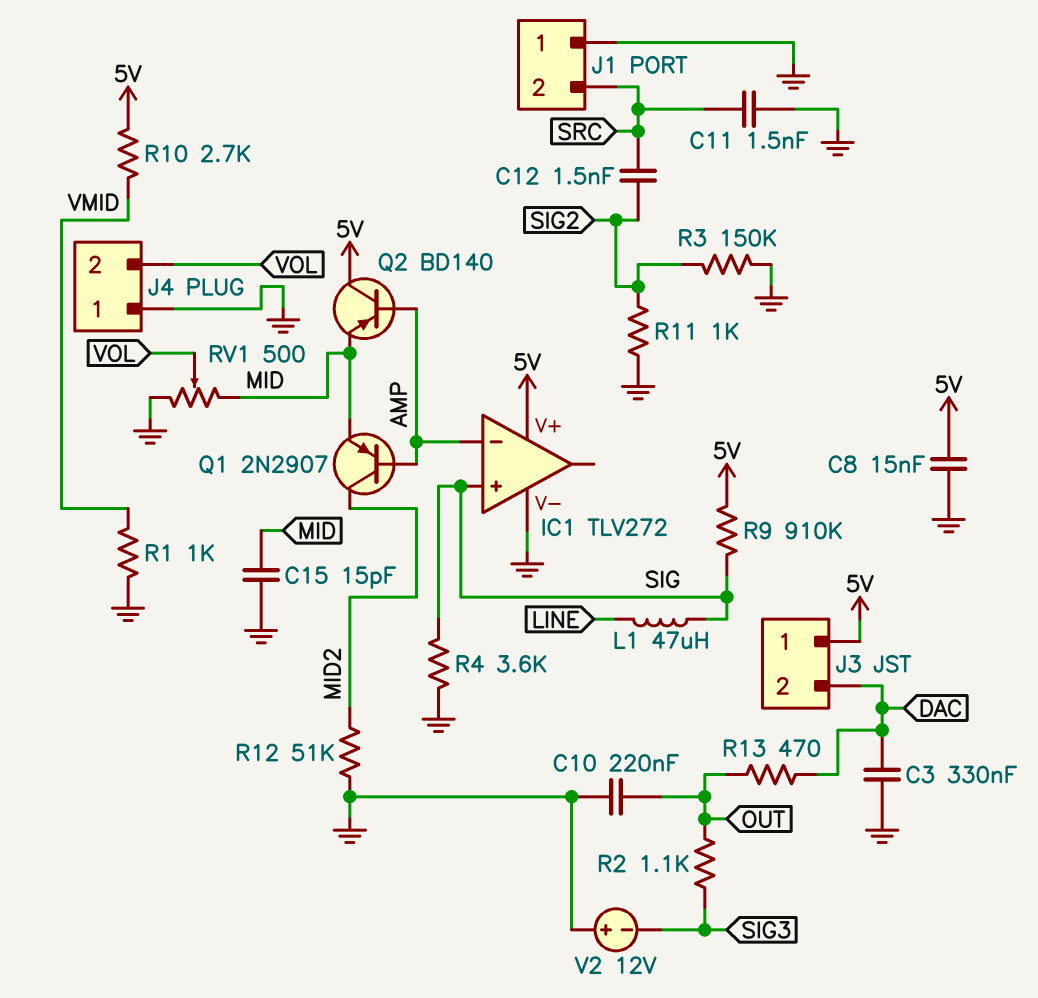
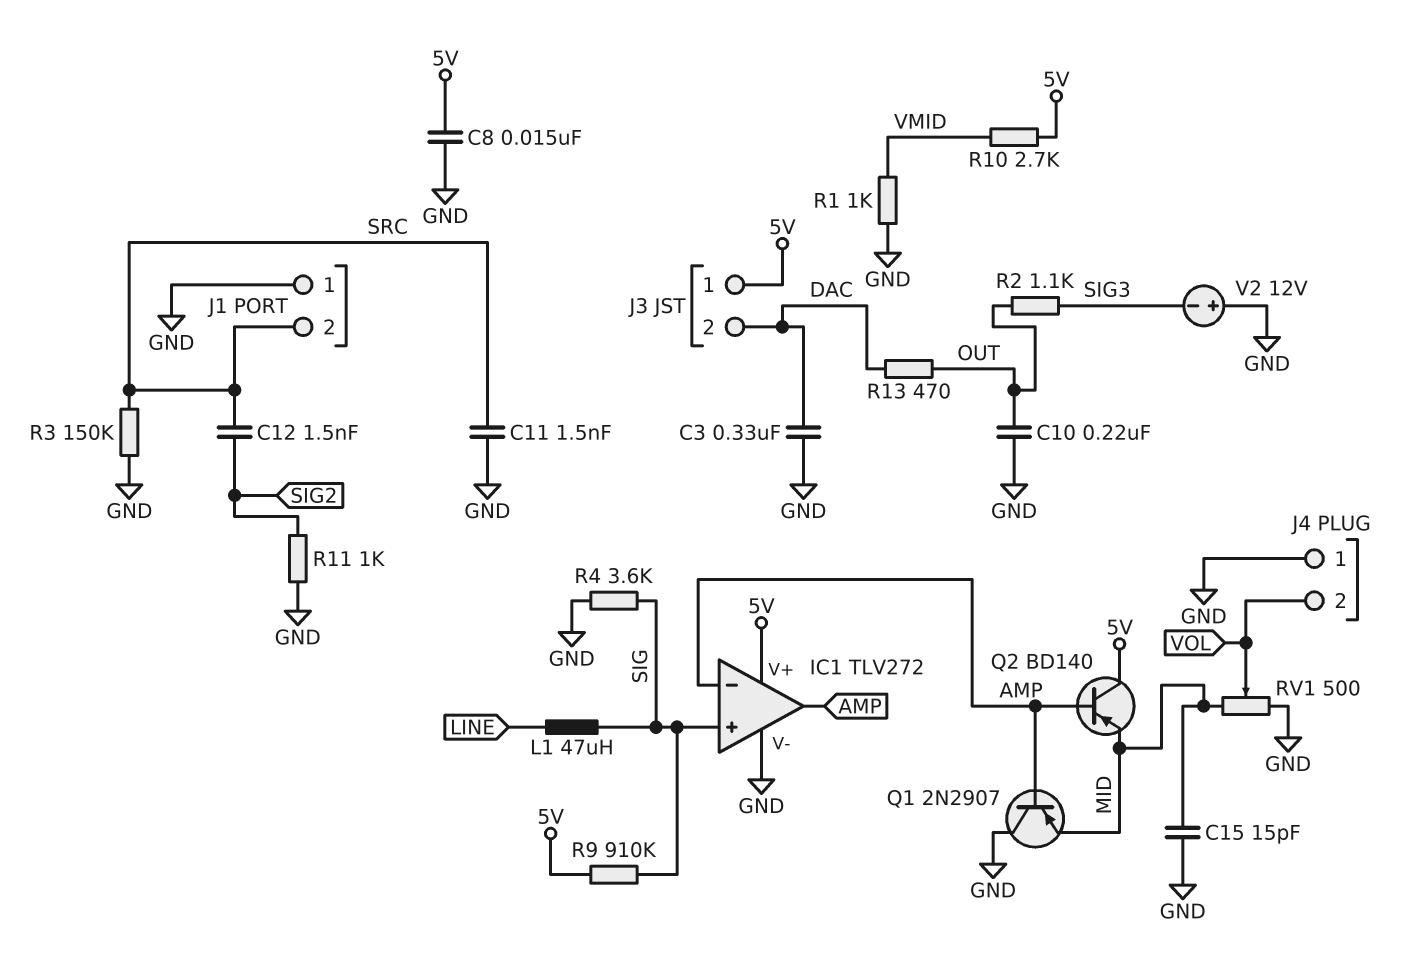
IC1 pin out: none -> AMP
Q1: PNP 2N2907 (B AMP, C MID2, E MID) -> PNP 2N2907 (B AMP, C GND, E MID)
R3: 150k (GND, SIG2) -> 150k (GND, SRC)
R12: 51k (GND, MID2) -> none

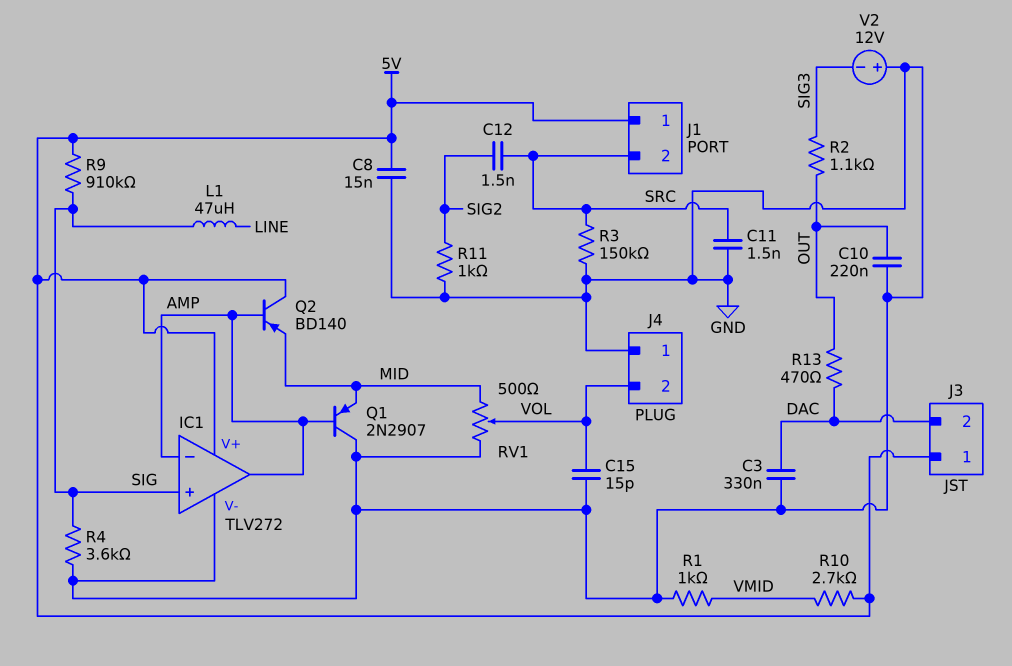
C15: 15pF (GND, MID) -> 15pF (GND, VOL)
J1 pin 1: GND -> 5V

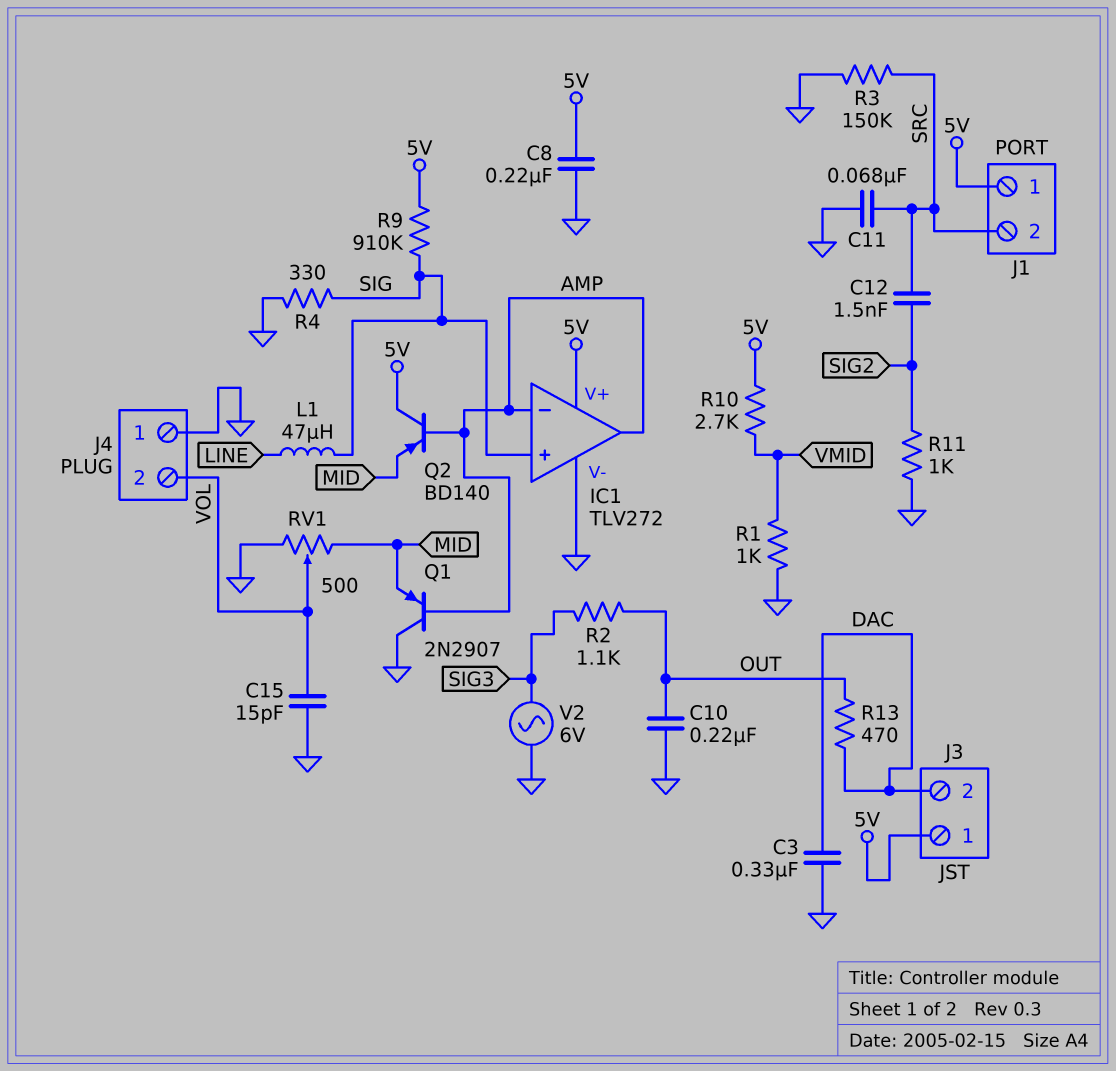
C8: 15nF (5V, GND) -> 220nF (5V, GND)
C11: 1.5nF (GND, SRC) -> 68nF (GND, SRC)
R4: 3.6k (GND, SIG) -> 330 (GND, SIG)
V2: 12V (plus GND, minus SIG3) -> AC 6V (GND, SIG3)

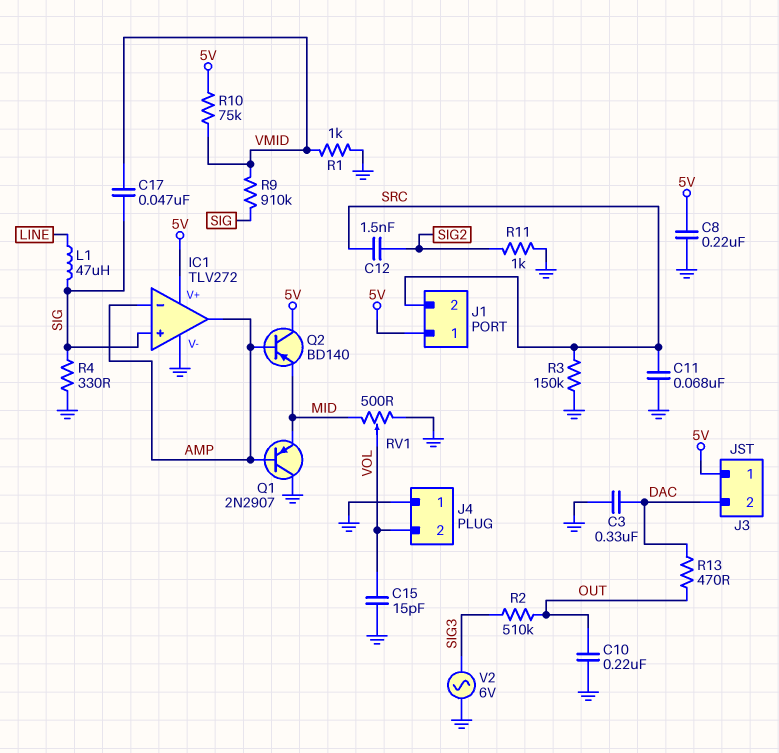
C17: none -> 47nF (SIG, VMID)
R2: 1.1k (OUT, SIG3) -> 510k (OUT, SIG3)
R9: 910k (5V, SIG) -> 910k (SIG, VMID)
R10: 2.7k (5V, VMID) -> 75k (5V, VMID)

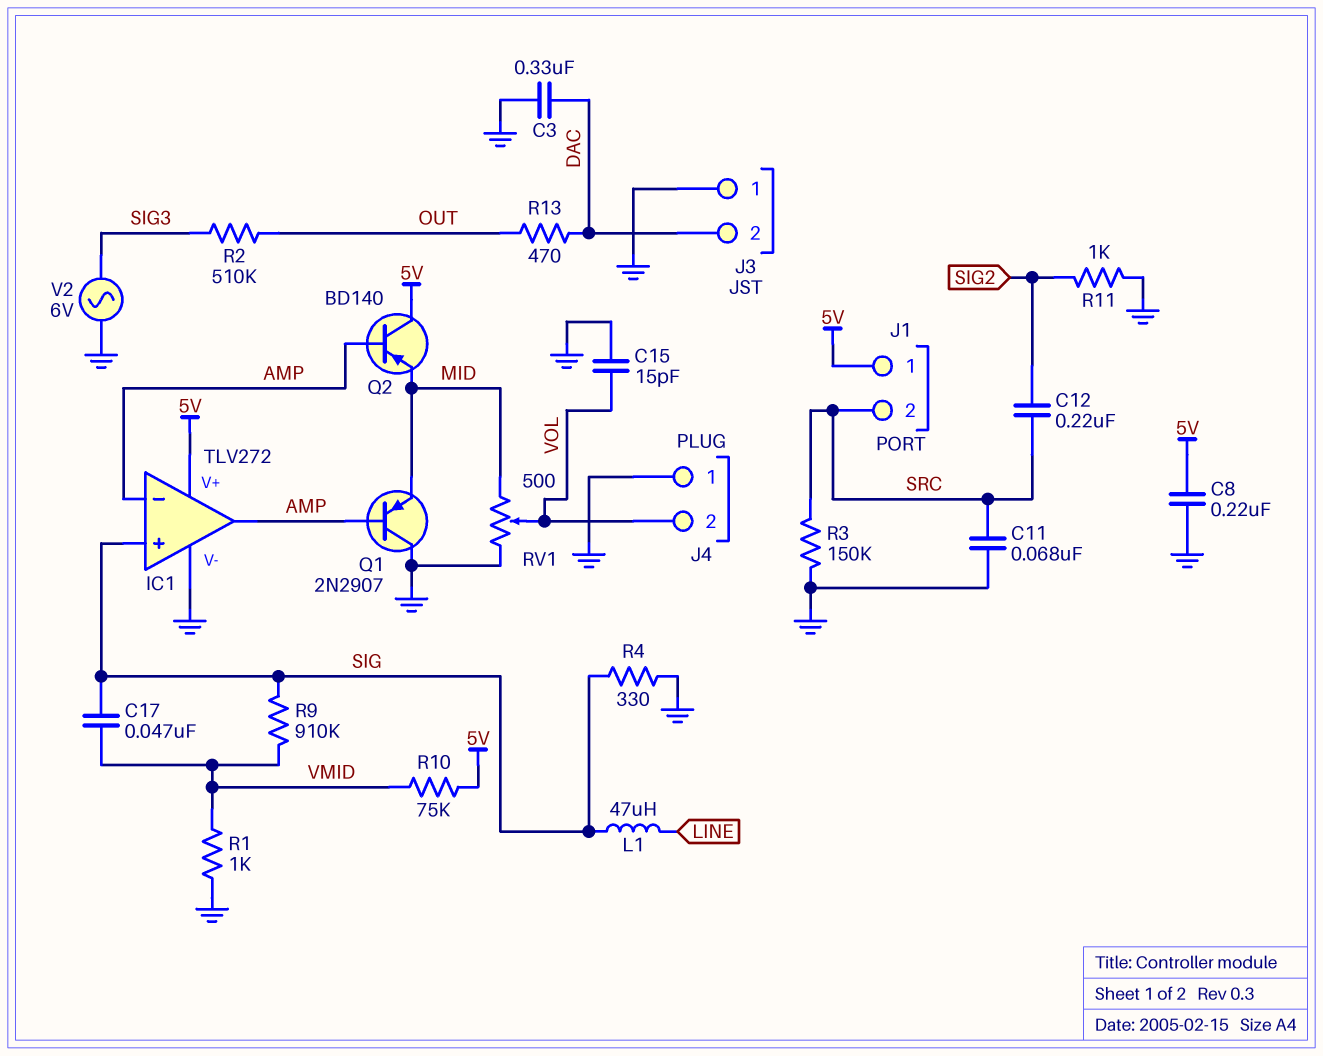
C10: 220nF (GND, OUT) -> none
C12: 1.5nF (SIG2, SRC) -> 220nF (SIG2, SRC)
J3 pin 1: 5V -> GND

